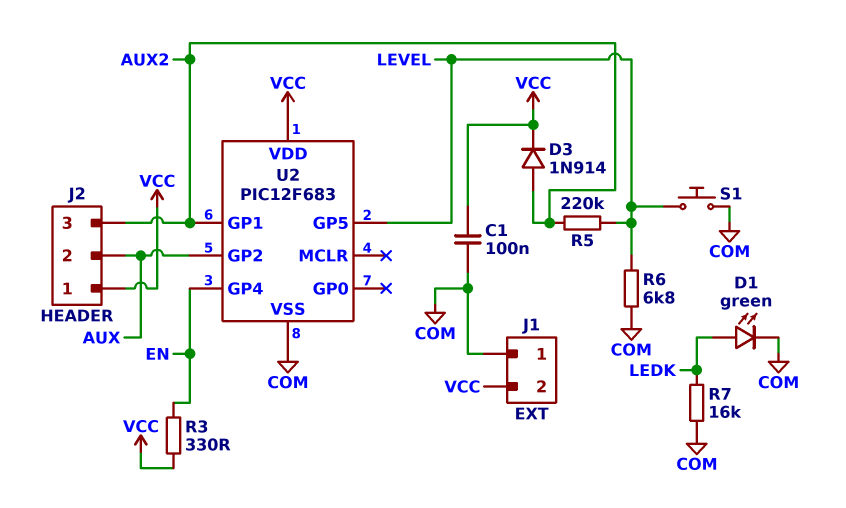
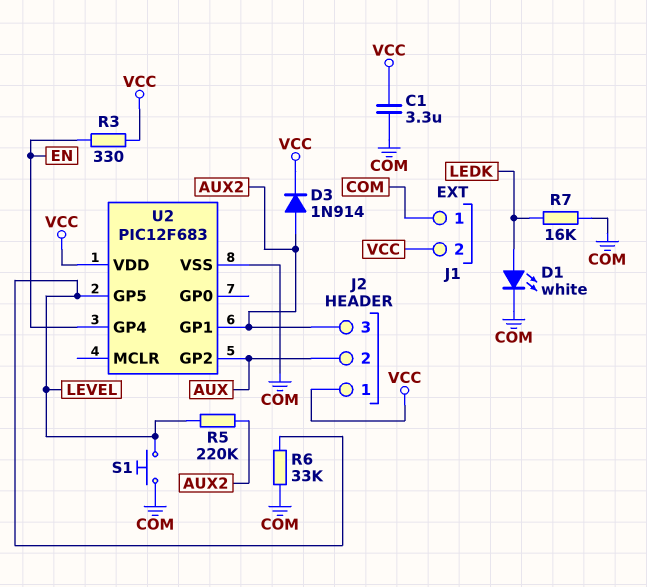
C1: 100nF (COM, VCC) -> 3.3uF (COM, VCC)
D1: LED green (A LEDK, K COM) -> LED white (A LEDK, K COM)
R6: 6.8k (COM, LEVEL) -> 33k (COM, LEVEL)

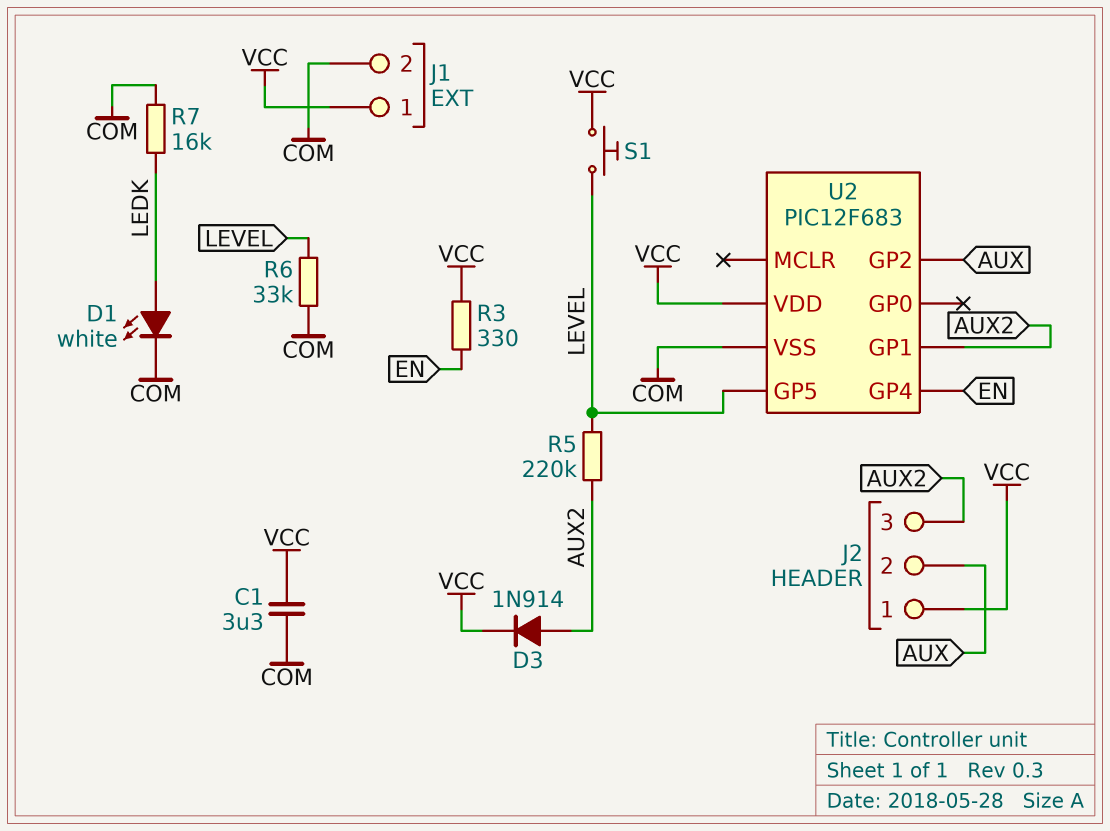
J1 pin 1: COM -> VCC
J1 pin 2: VCC -> COM
S1: button (COM, LEVEL) -> button (LEVEL, VCC)

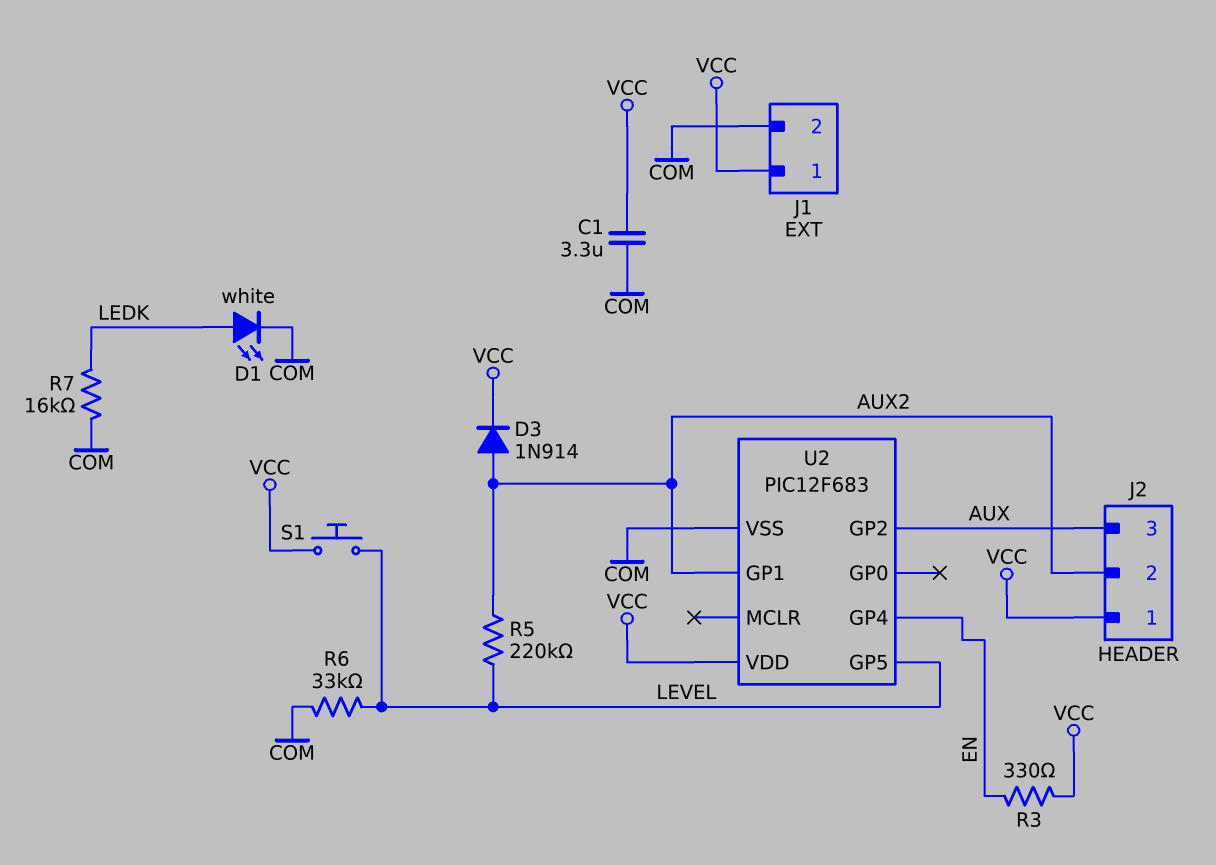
J2 pin 2: AUX -> AUX2
J2 pin 3: AUX2 -> AUX

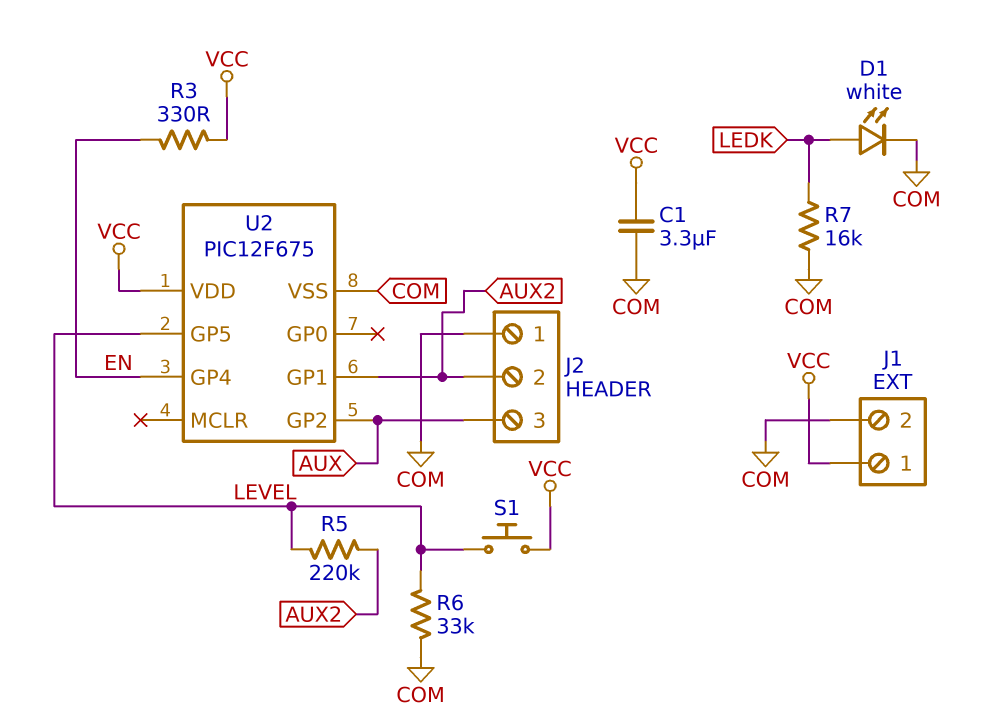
D3: diode 1N914 (A AUX2, K VCC) -> none
J2 pin 1: VCC -> COM
U2: PIC12F683 -> PIC12F675

